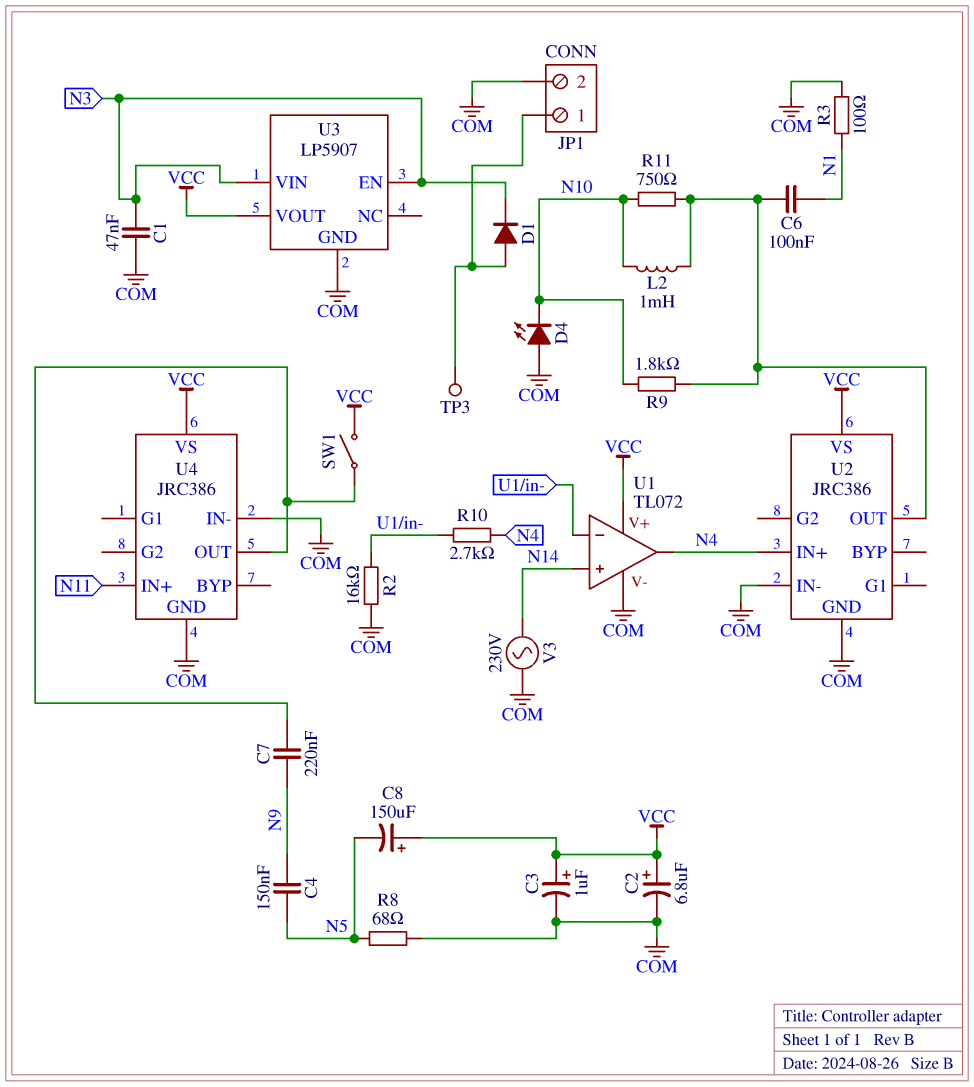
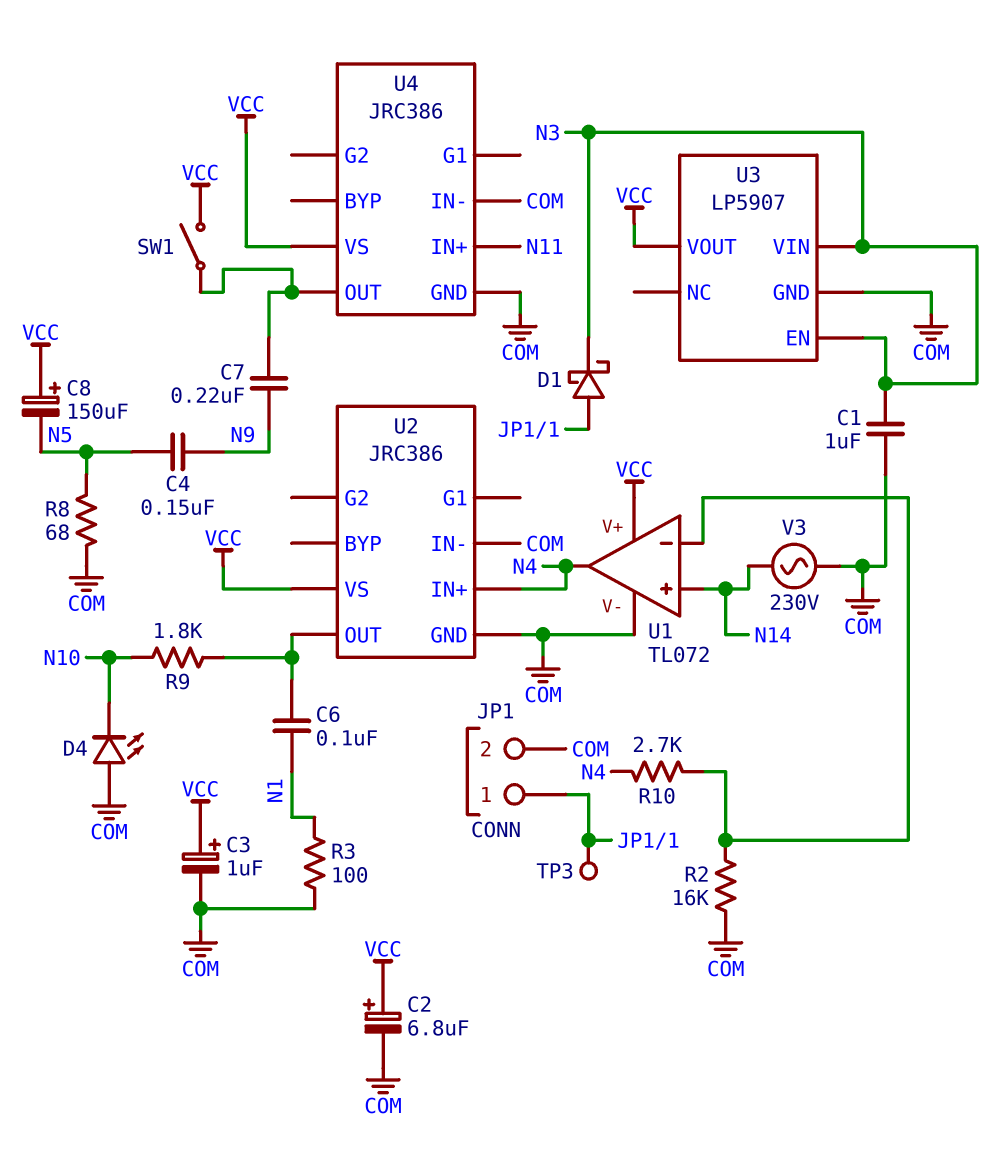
C1: 47nF (COM, N3) -> 1uF (COM, N3)
D1: diode (A JP1/1, K N3) -> schottky (A JP1/1, K N3)
L2: 1mH (N10, U2/OUT) -> none
R11: 750 (N10, U2/OUT) -> none

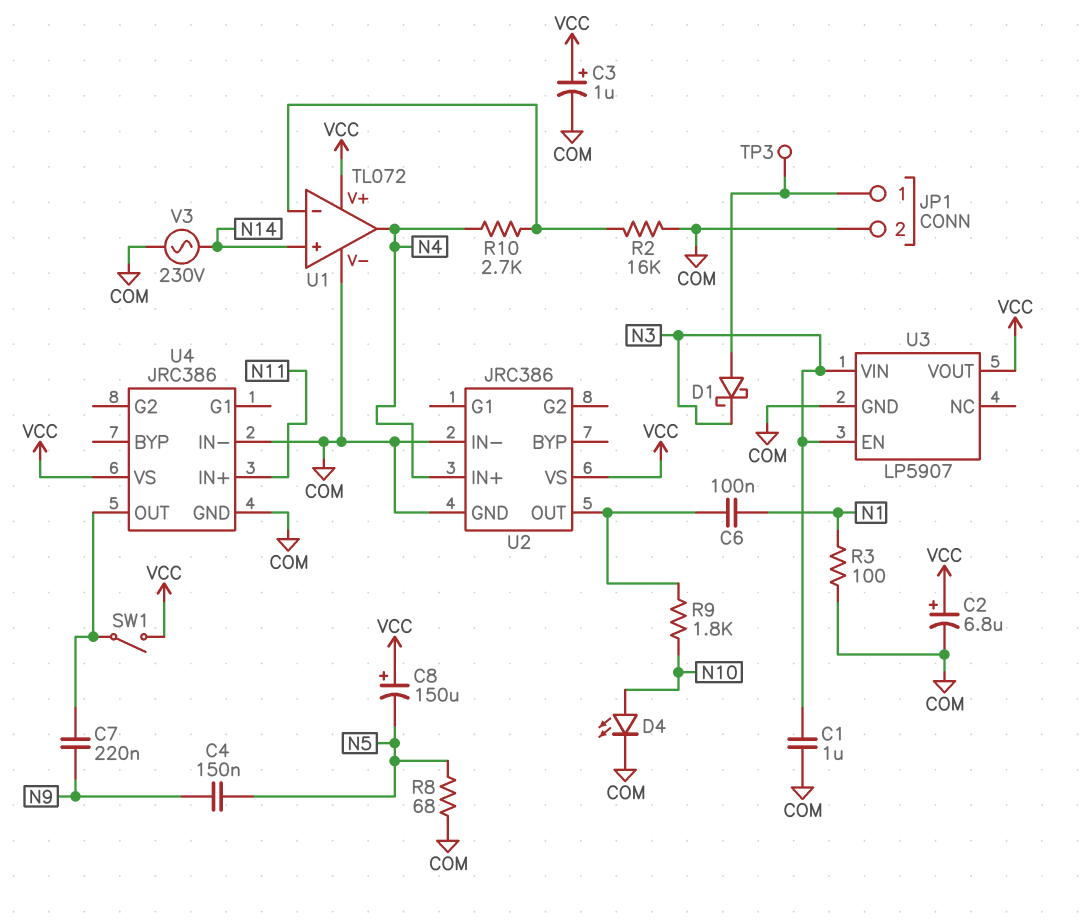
D4: LED (A COM, K N10) -> LED (A N10, K COM)

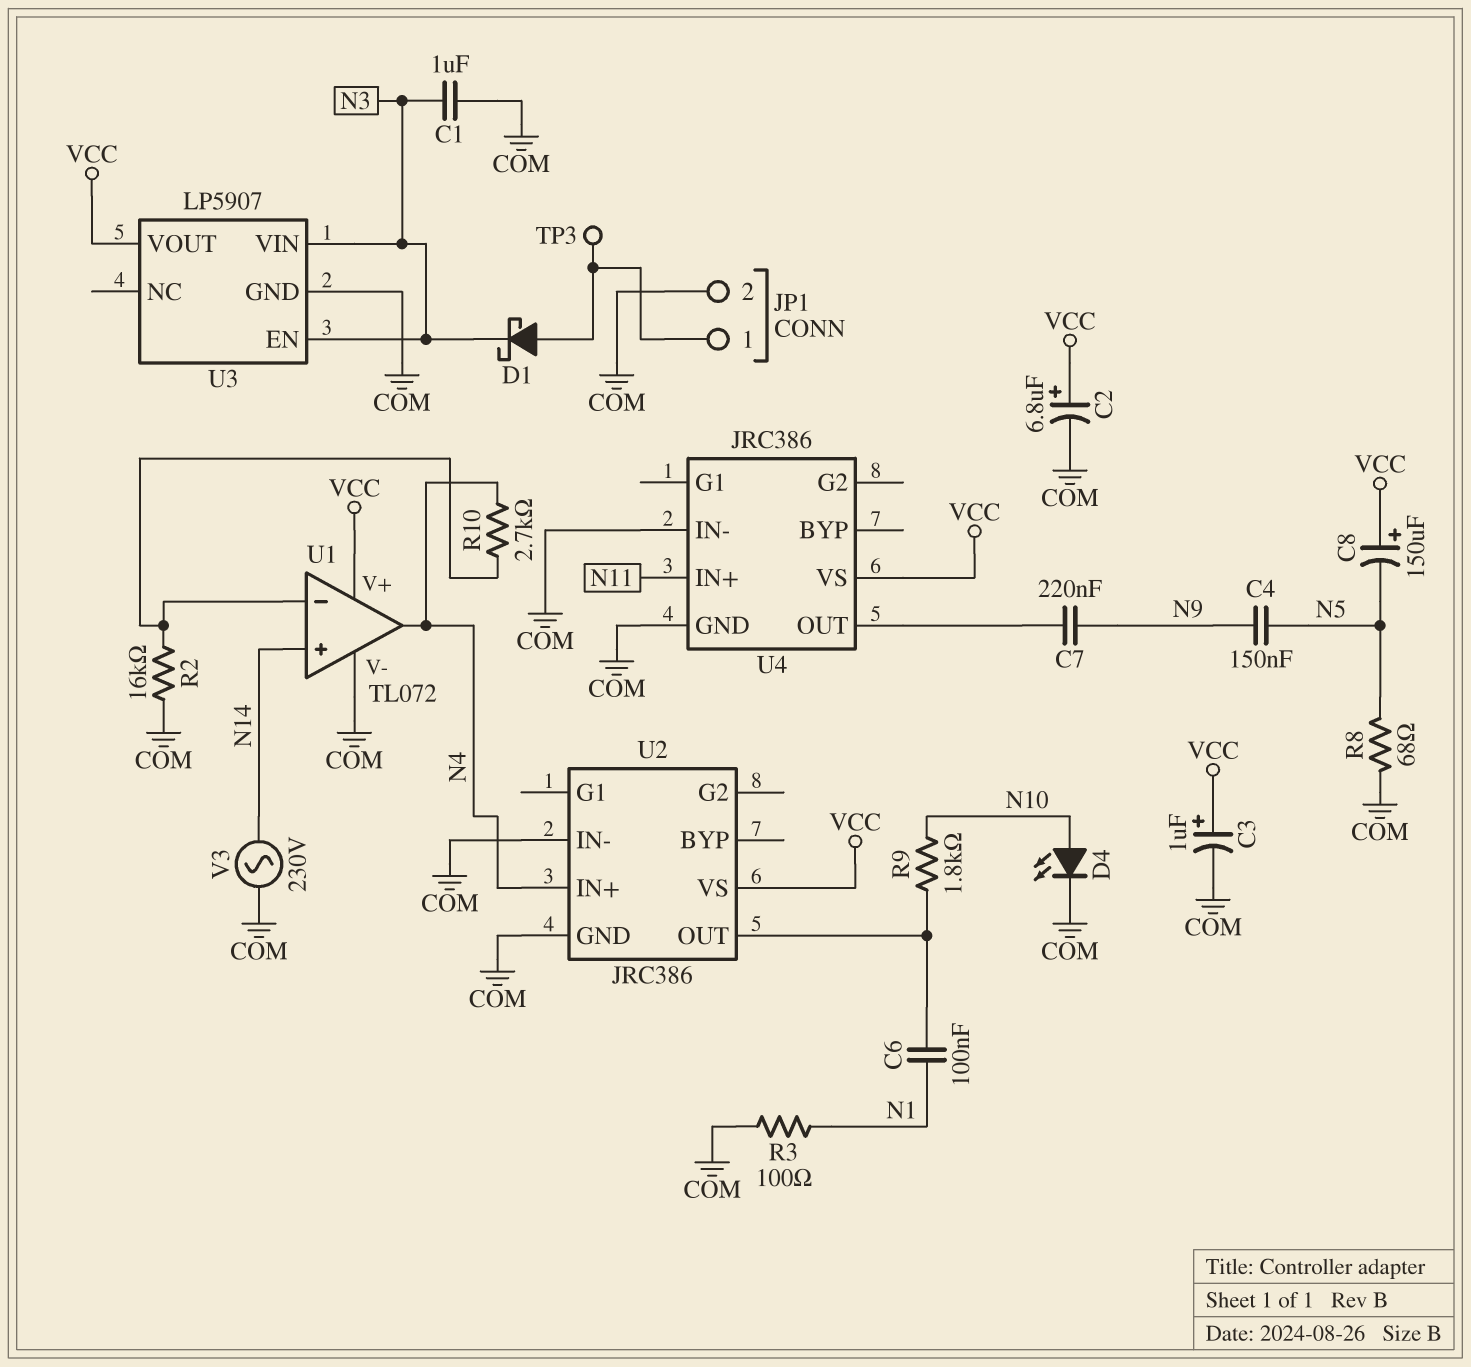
SW1: switch (U4/OUT, VCC) -> none

